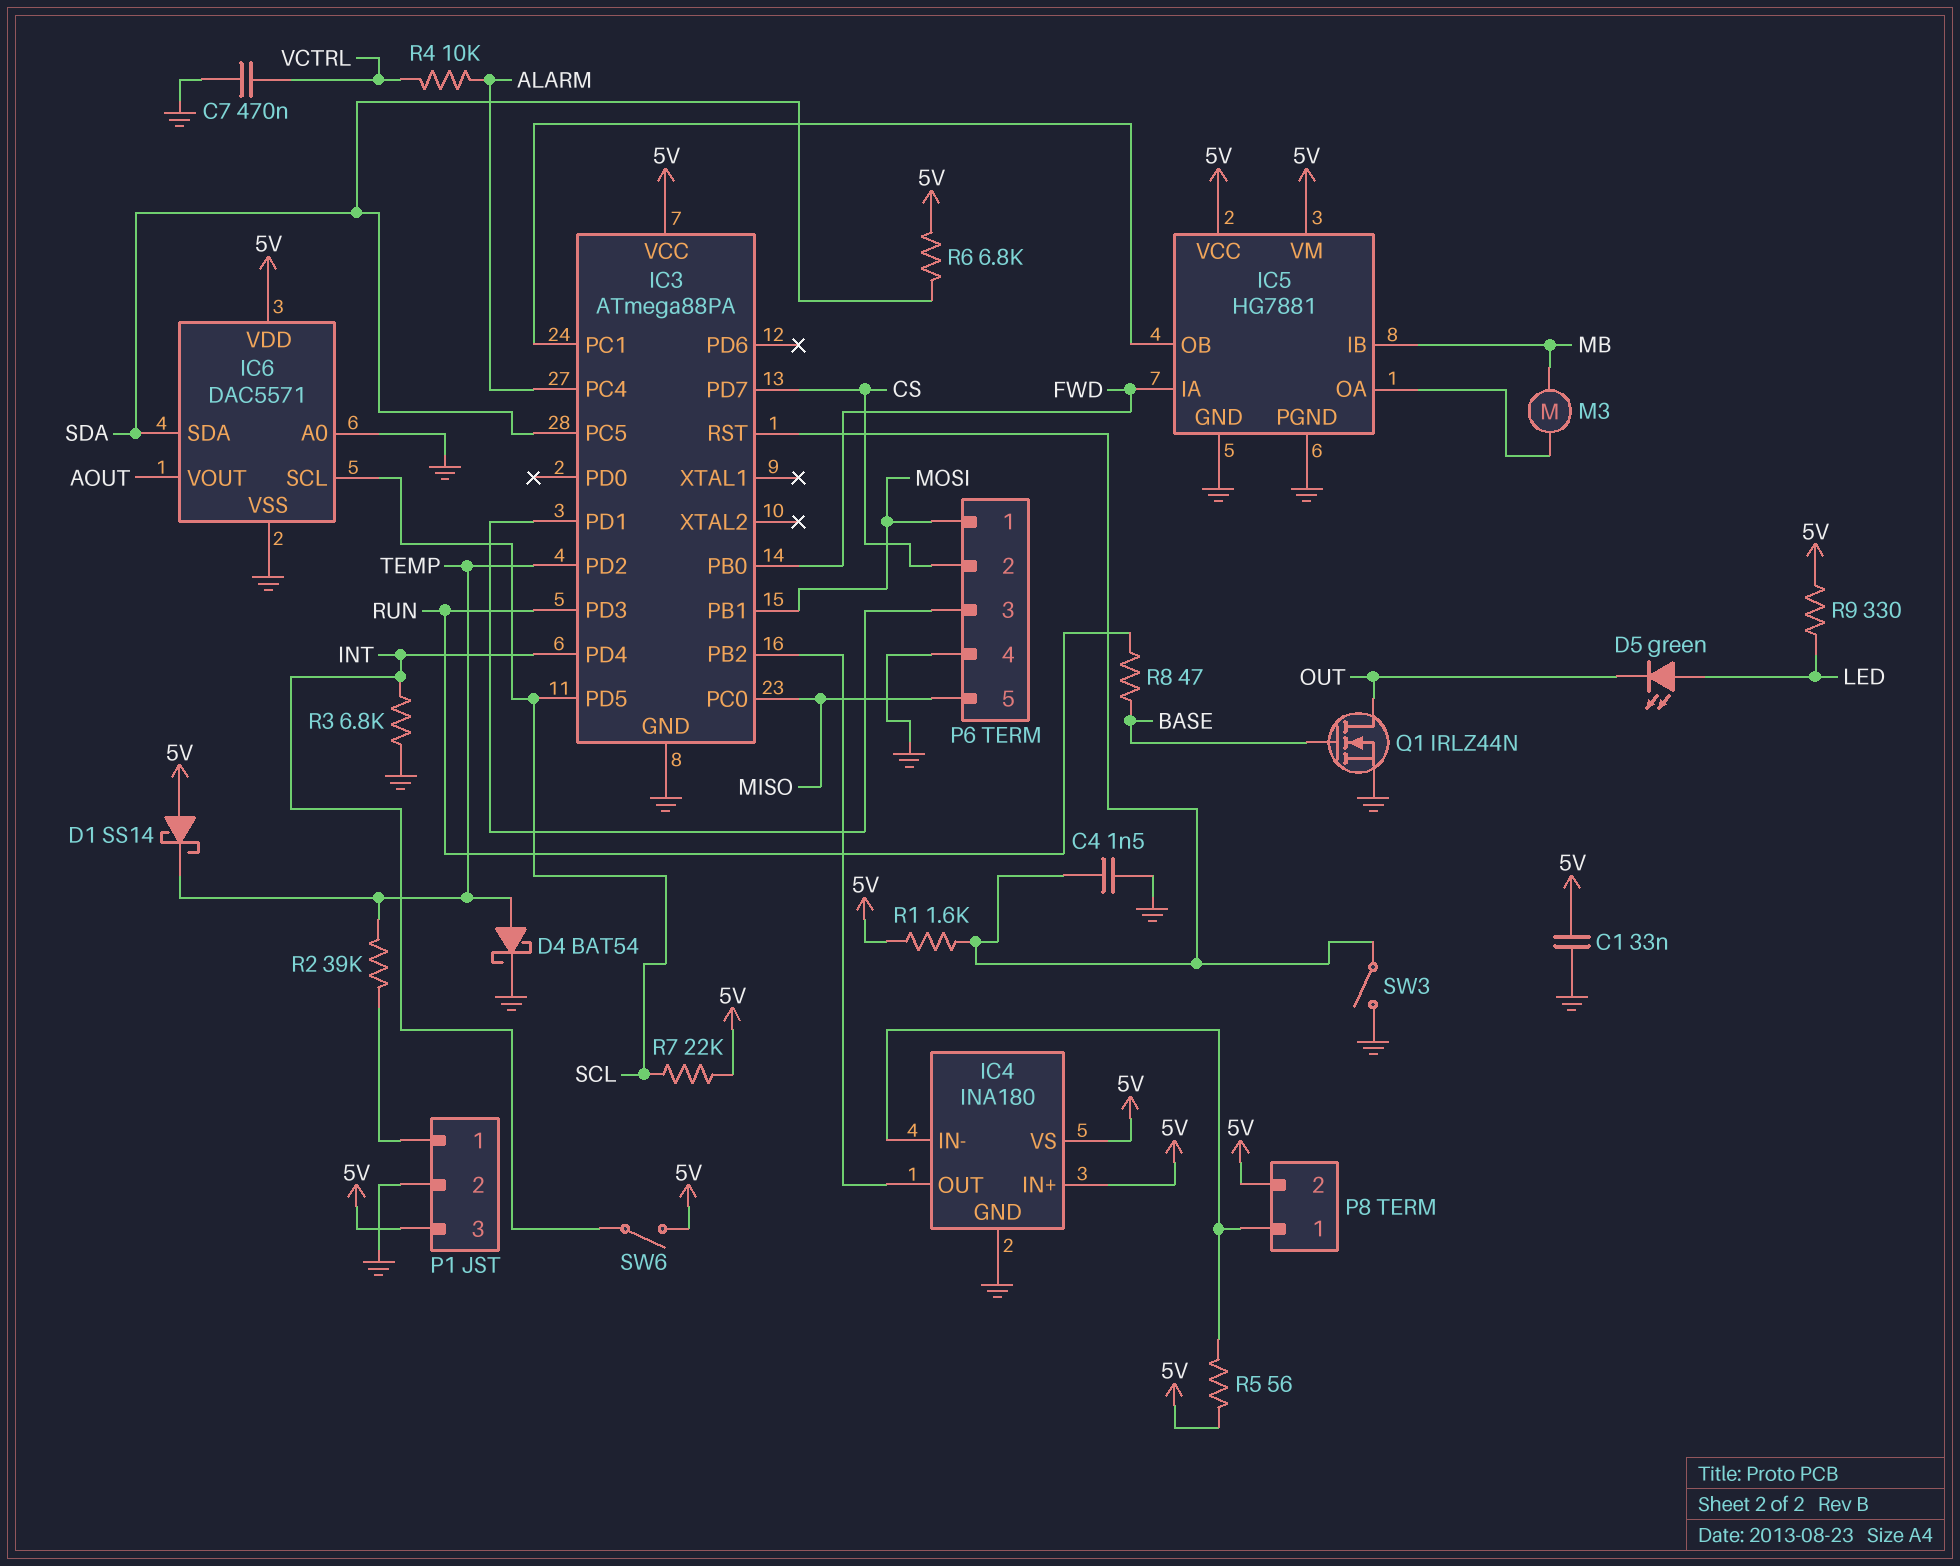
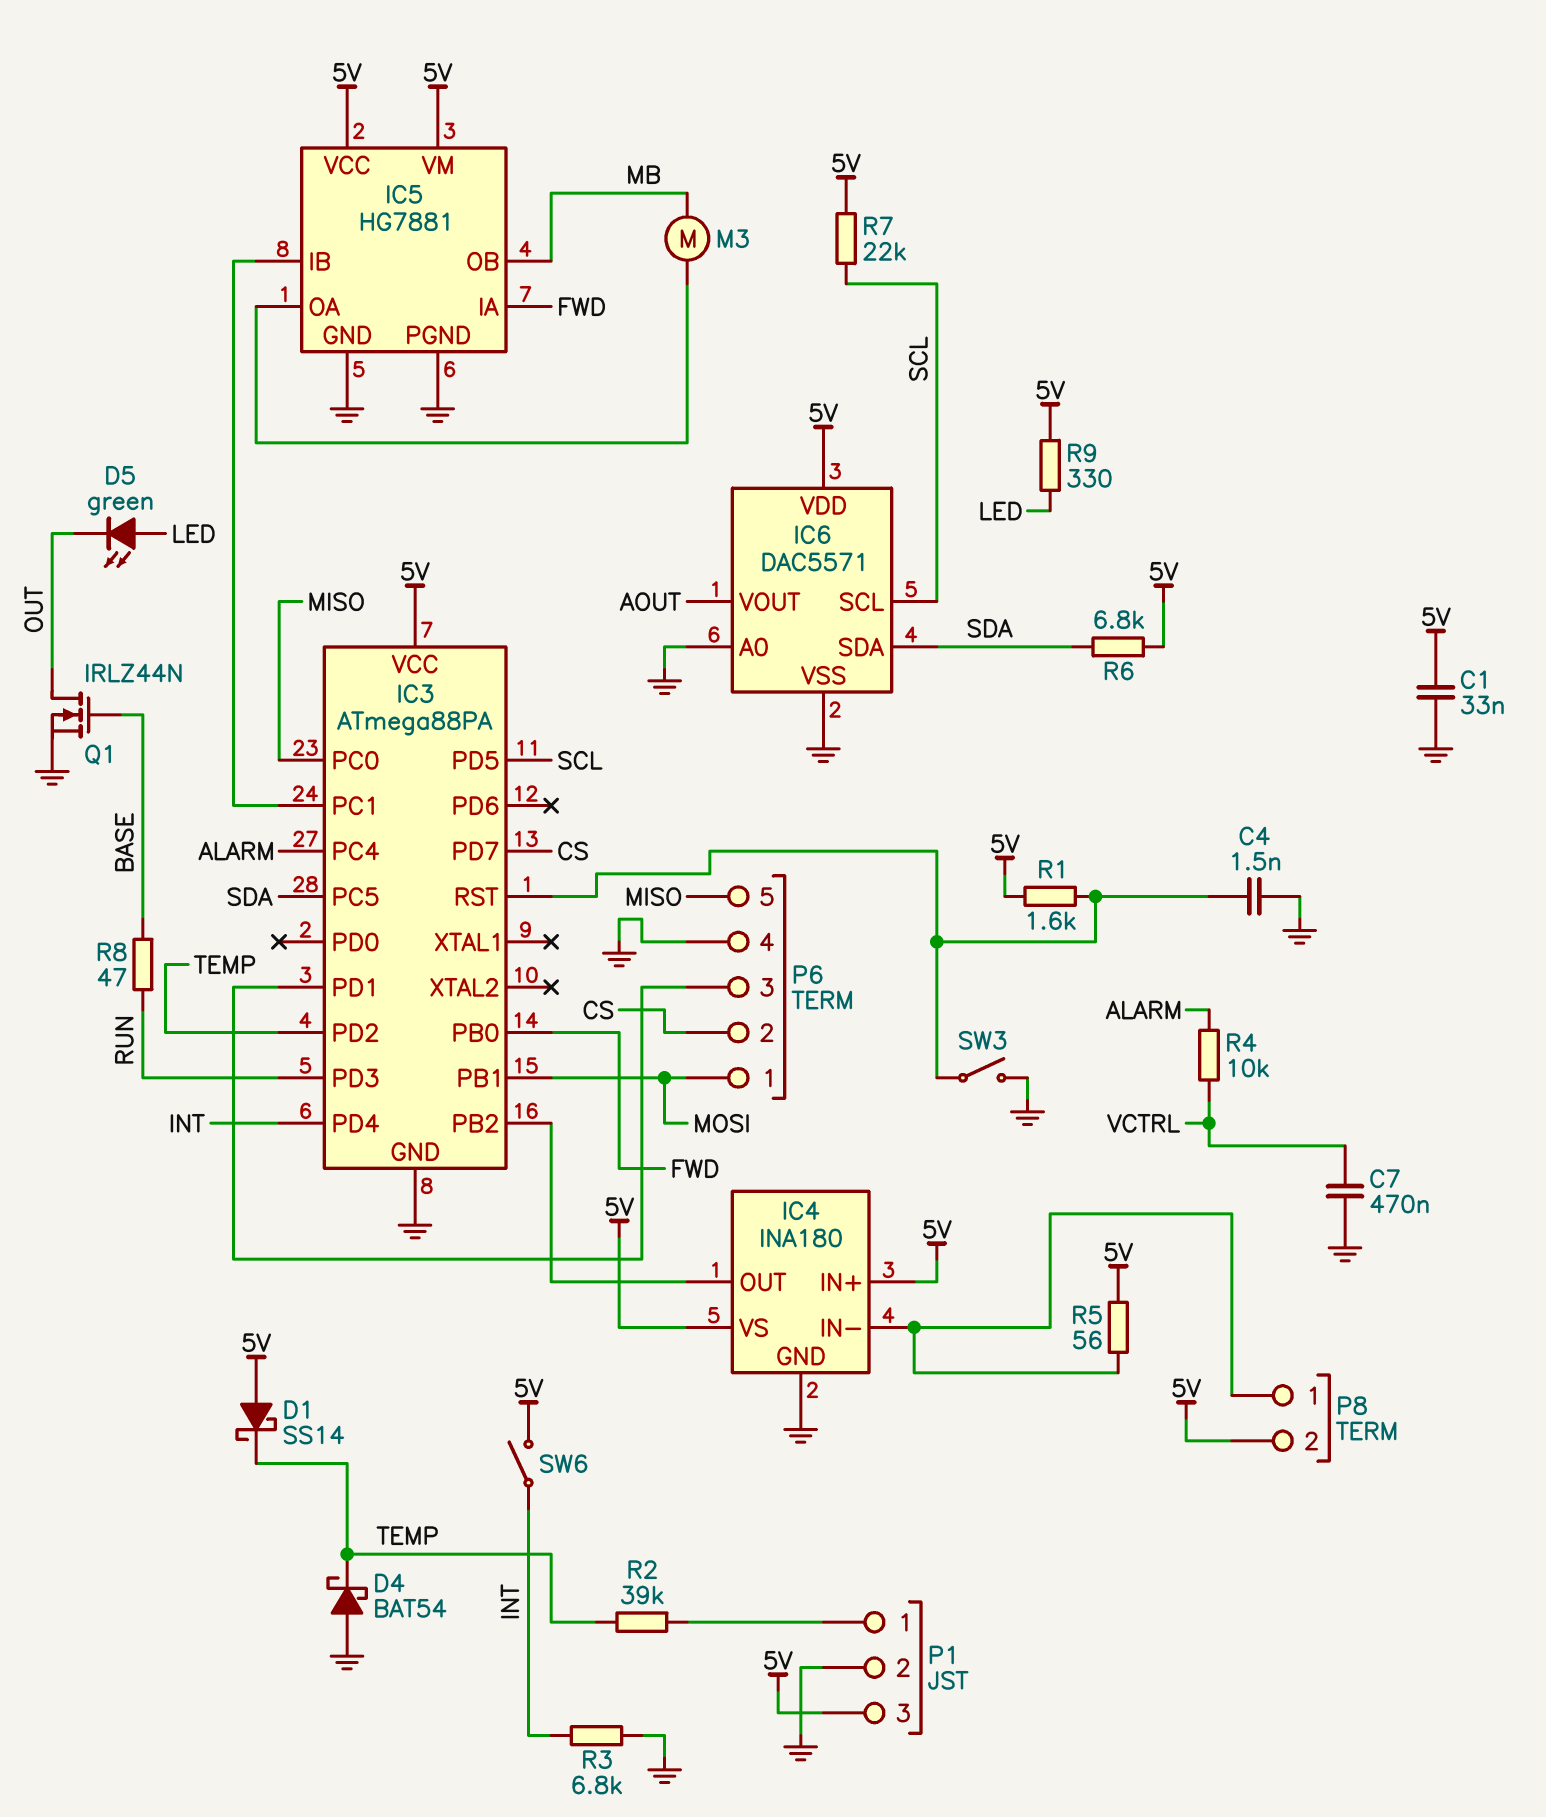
D4: schottky BAT54 (A TEMP, K GND) -> schottky BAT54 (A GND, K TEMP)
IC5 pin IB: MB -> IC3/PC1
IC5 pin OB: IC3/PC1 -> MB

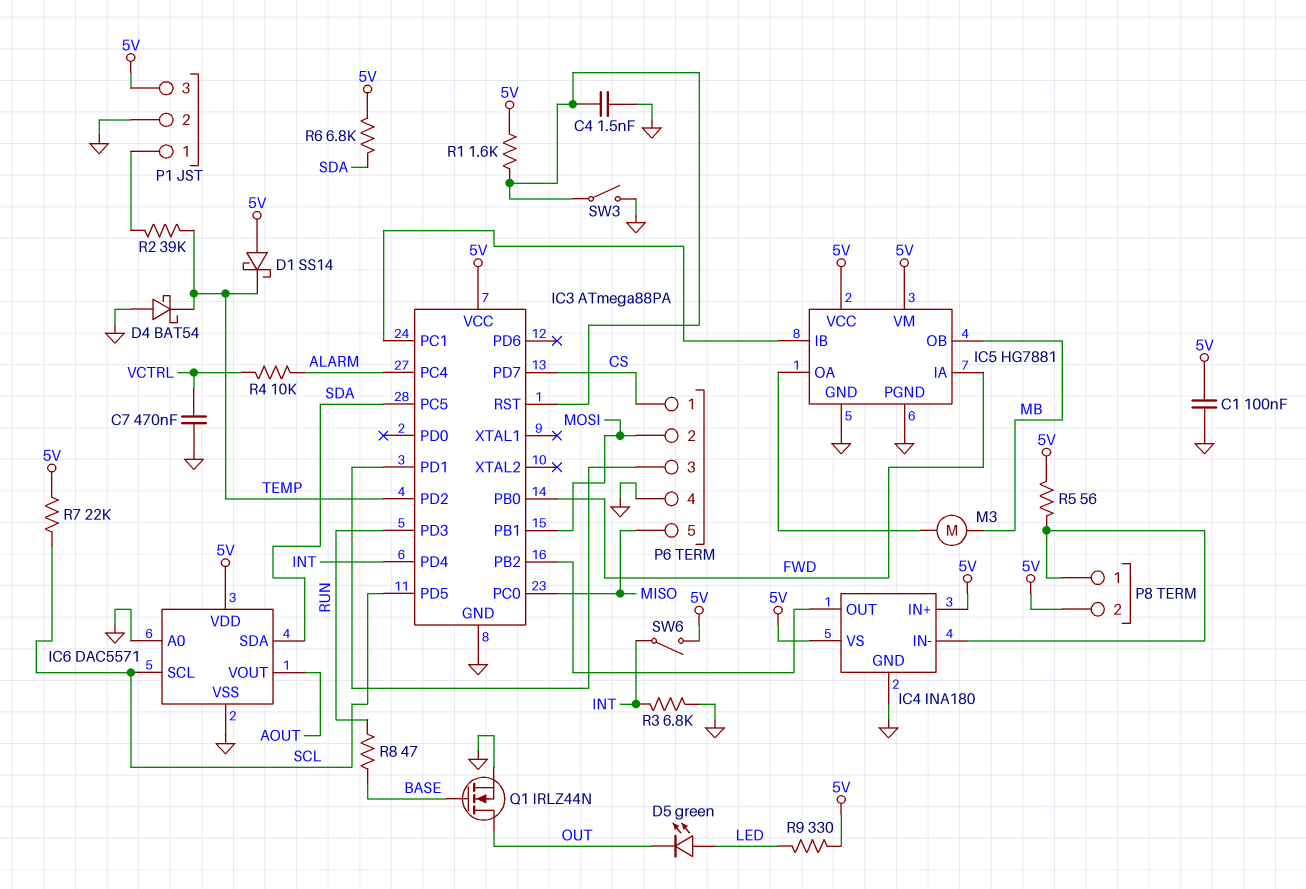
C1: 33nF (5V, GND) -> 100nF (5V, GND)
P6 pin 1: MOSI -> CS
P6 pin 2: CS -> MOSI

